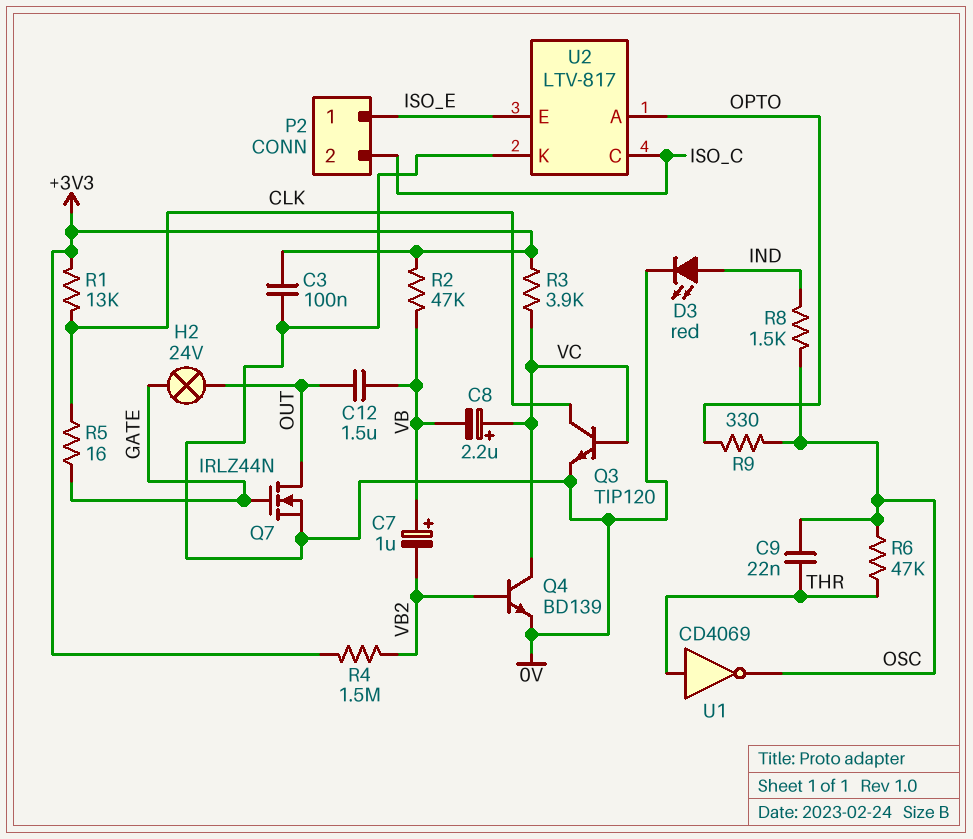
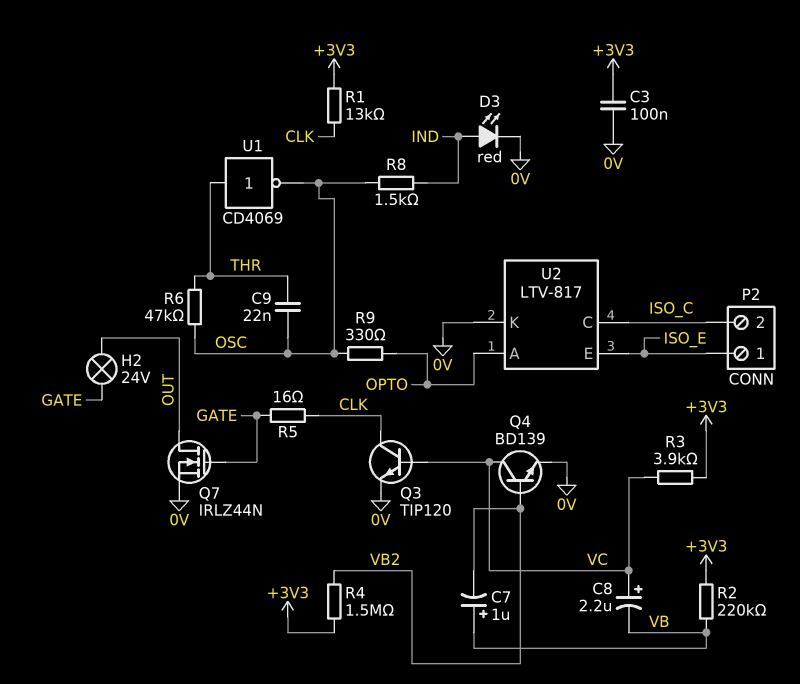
C12: 1.5uF (OUT, VB) -> none
R2: 47k (+3V3, VB) -> 220k (+3V3, VB)

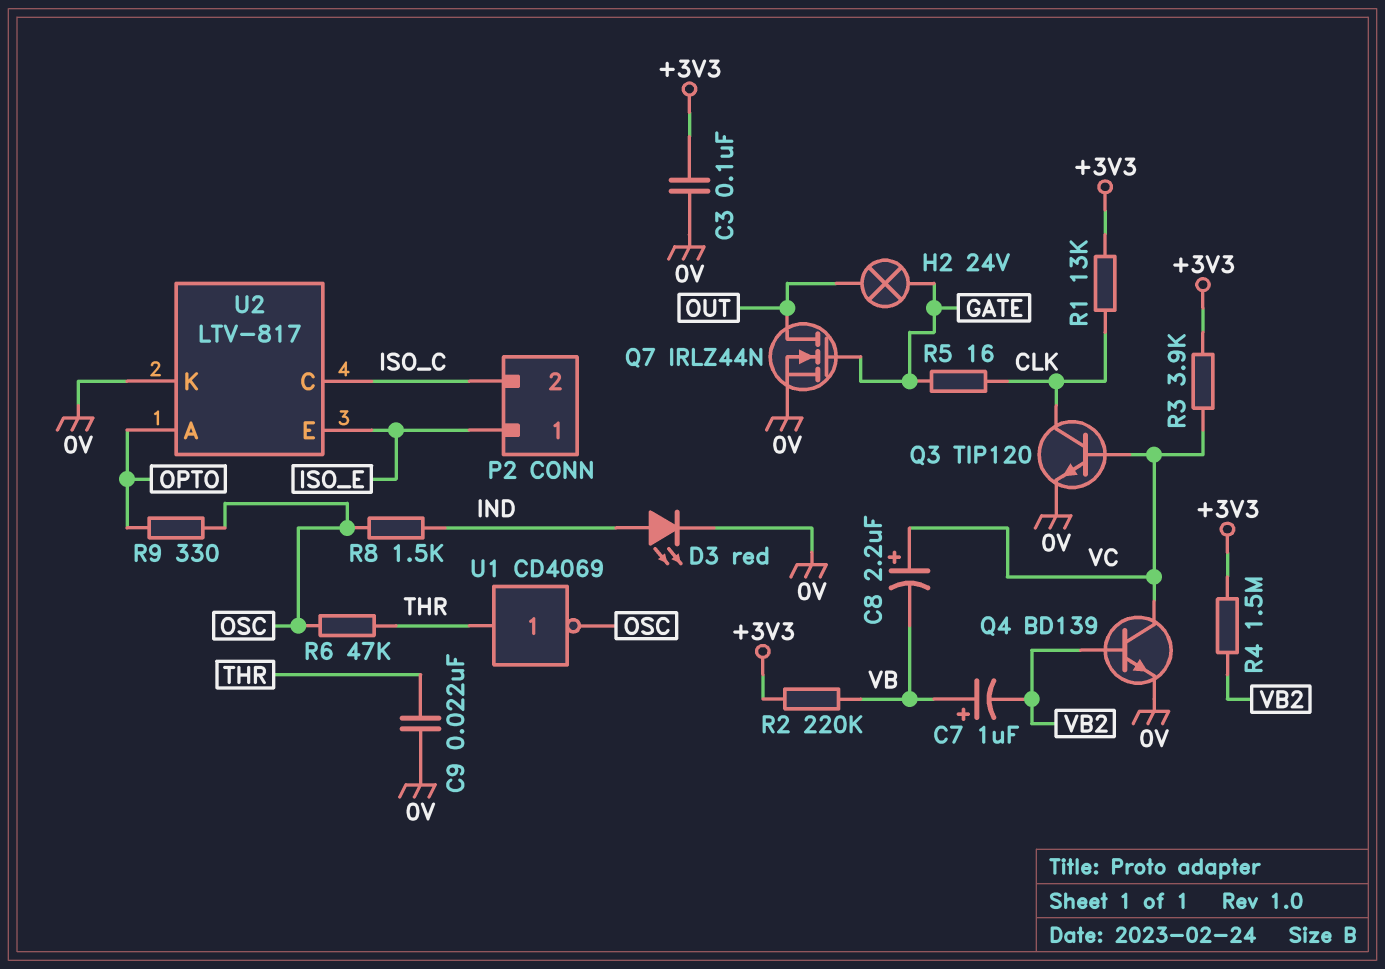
C9: 22nF (OSC, THR) -> 22nF (0V, THR)

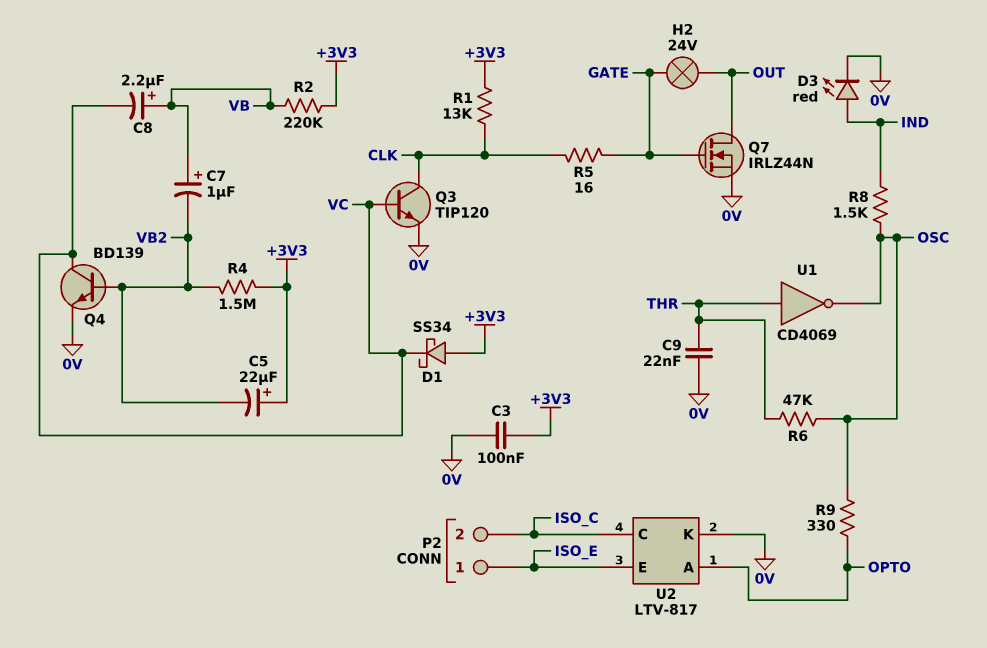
C5: none -> 22uF (plus +3V3, minus VB2)
C8: 2.2uF (plus VC, minus VB) -> 2.2uF (plus VB, minus VC)
D1: none -> schottky SS34 (A +3V3, K VC)
R3: 3.9k (+3V3, VC) -> none

